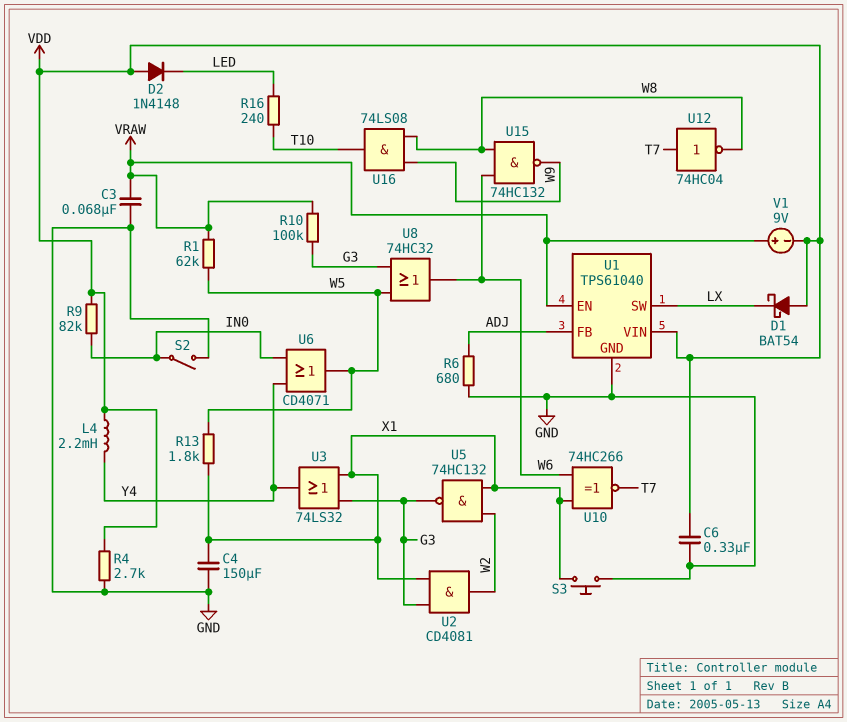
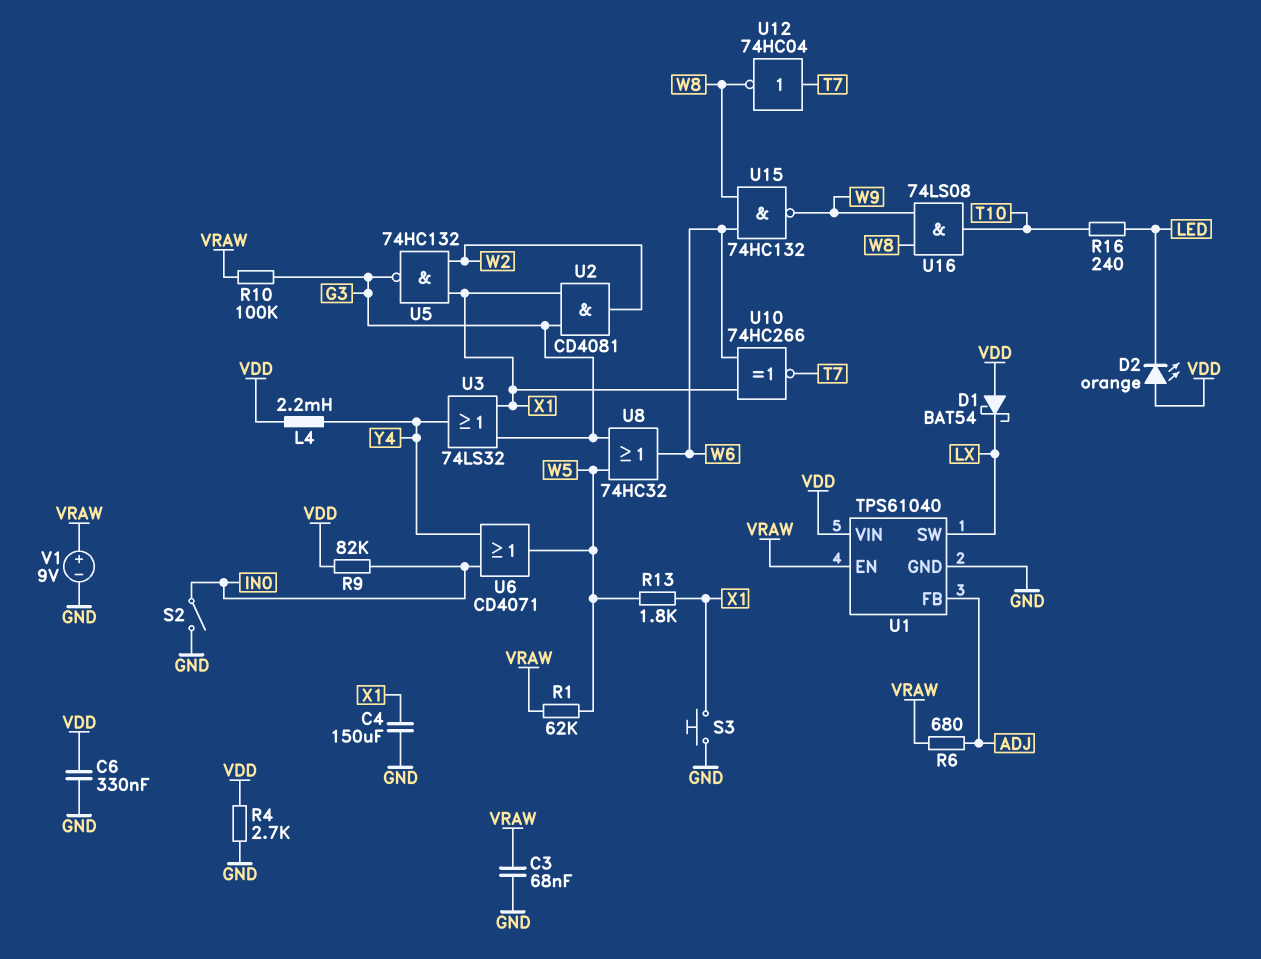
D2: diode 1N4148 (A VDD, K LED) -> LED orange (A VDD, K LED)
R6: 680 (ADJ, GND) -> 680 (ADJ, VRAW)
V1: 9V (plus VRAW, minus VDD) -> 9V (plus VRAW, minus GND)

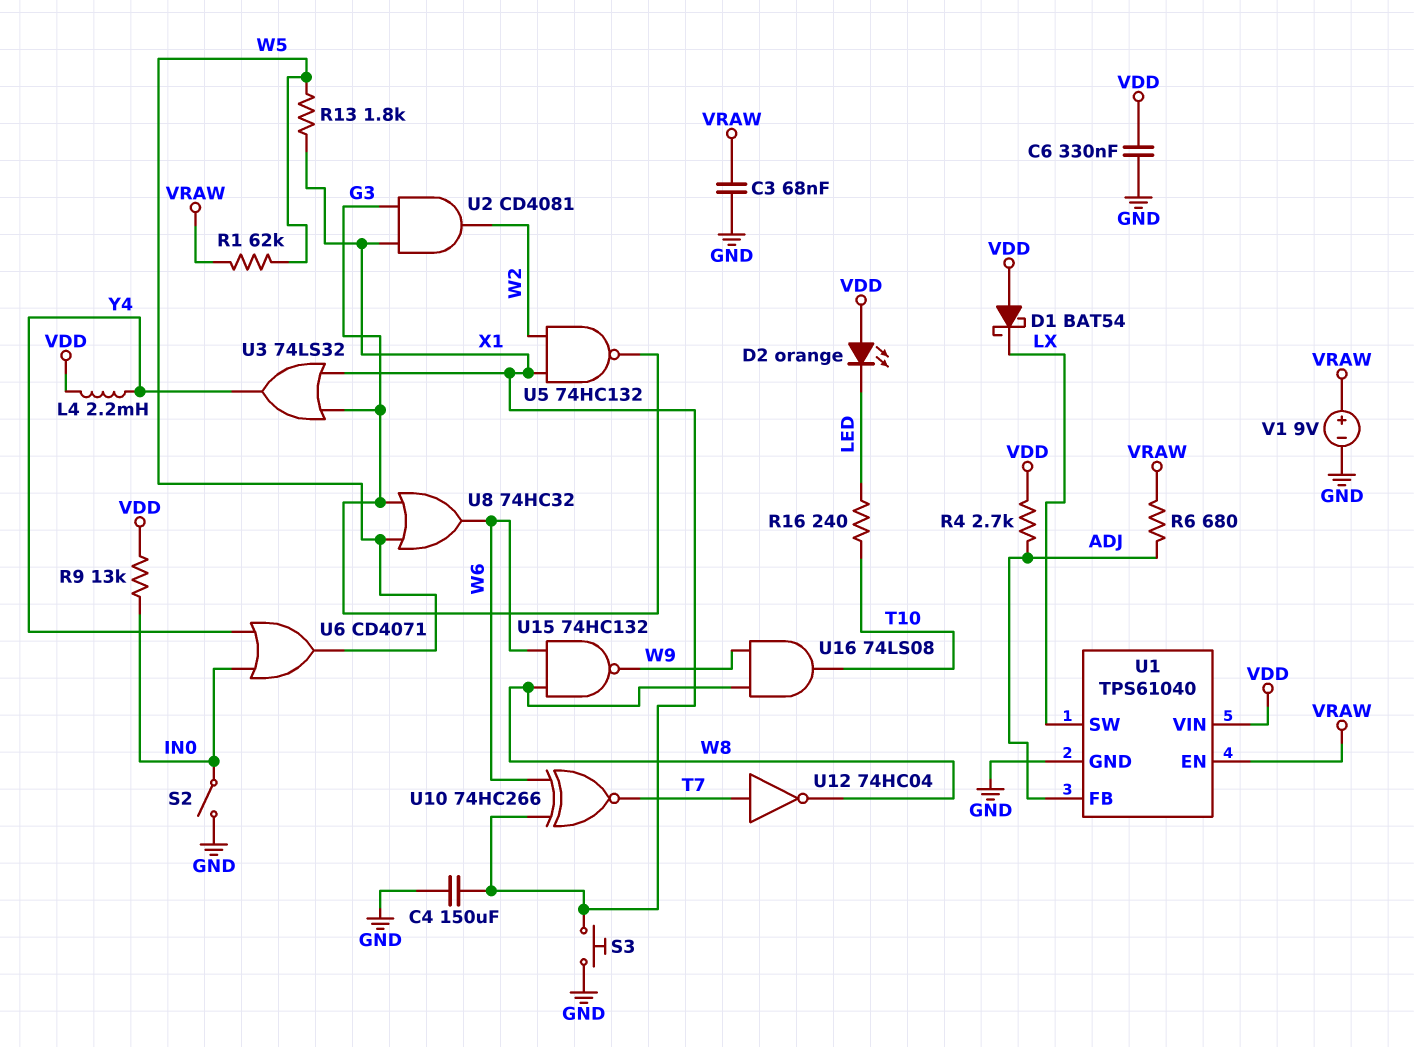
R4: 2.7k (GND, VDD) -> 2.7k (ADJ, VDD)
R9: 82k (IN0, VDD) -> 13k (IN0, VDD)
R10: 100k (G3, VRAW) -> none

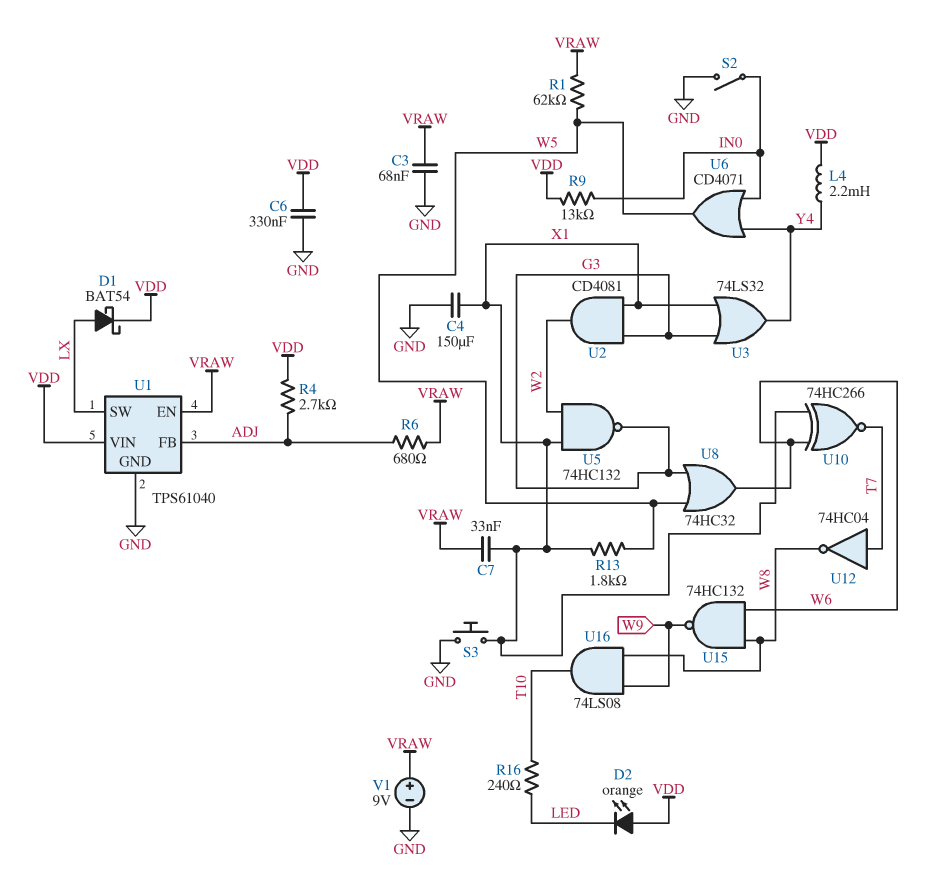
C7: none -> 33nF (VRAW, X1)
D1: schottky BAT54 (A VDD, K LX) -> schottky BAT54 (A LX, K VDD)

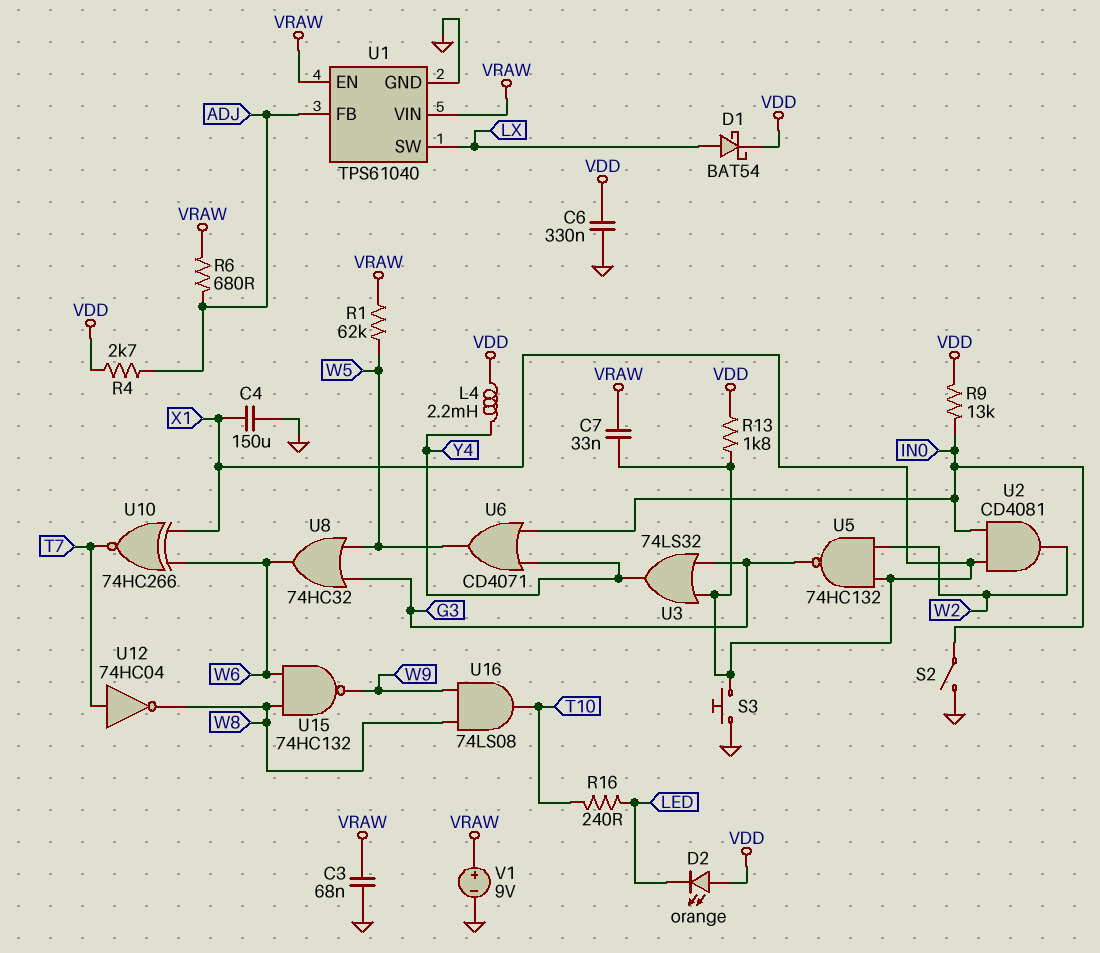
R13: 1.8k (W5, X1) -> 1.8k (VDD, X1)
U1 pin VIN: VDD -> VRAW
U2: AND CD4081 (in G3, in X1, out W2) -> AND CD4081 (in IN0, in X1, out W2)

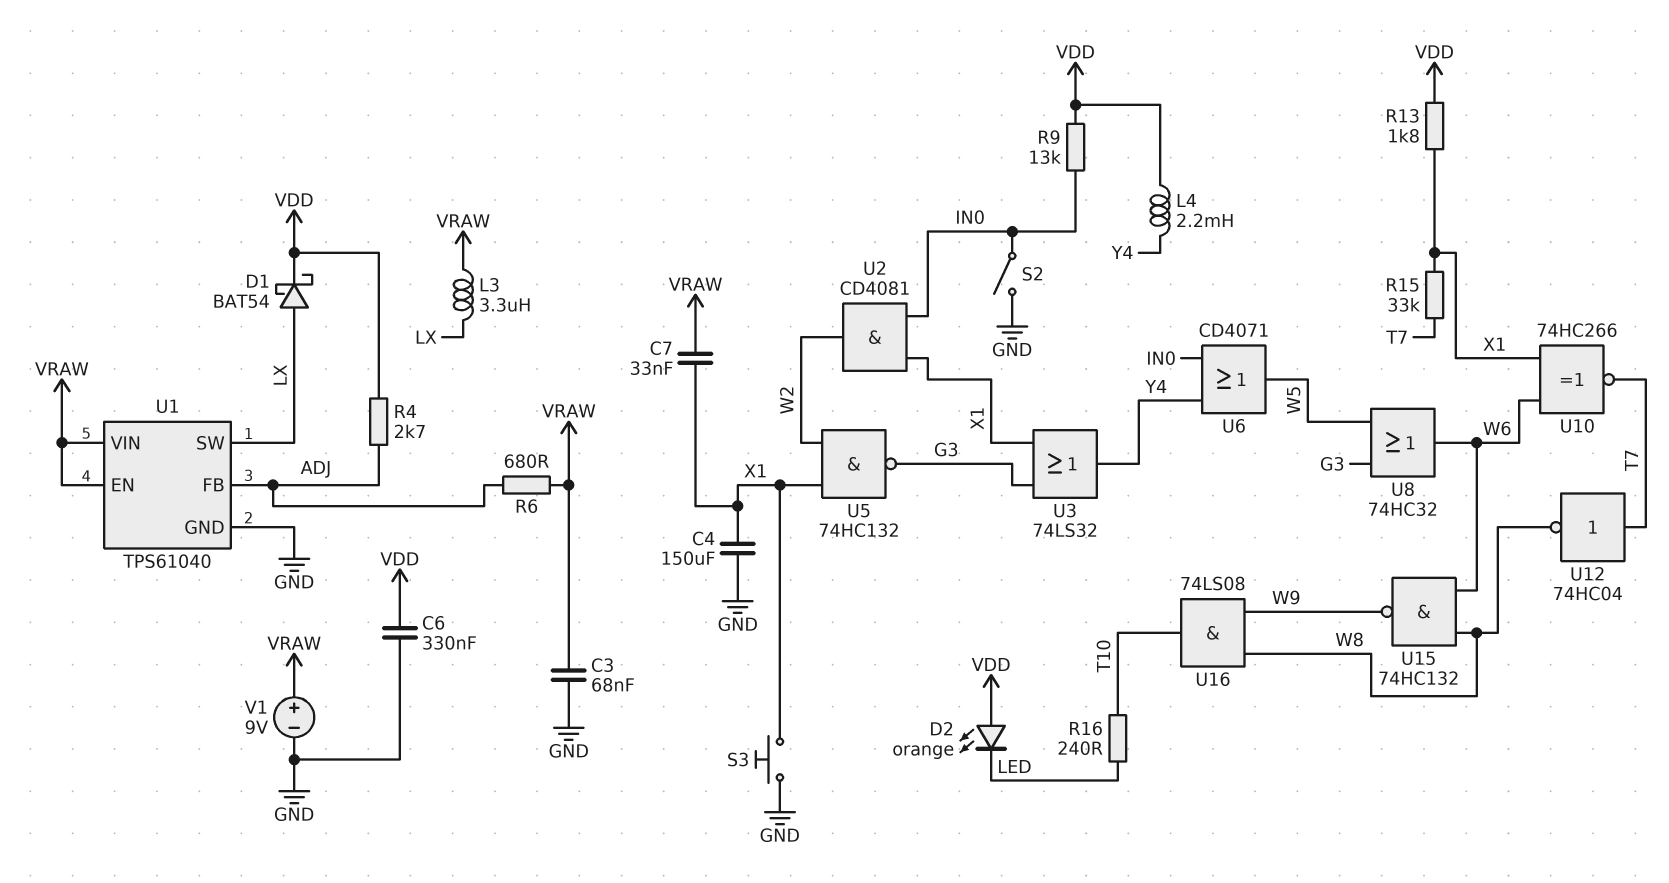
L3: none -> 3.3uH (LX, VRAW)
R1: 62k (VRAW, W5) -> none
R15: none -> 33k (T7, X1)

